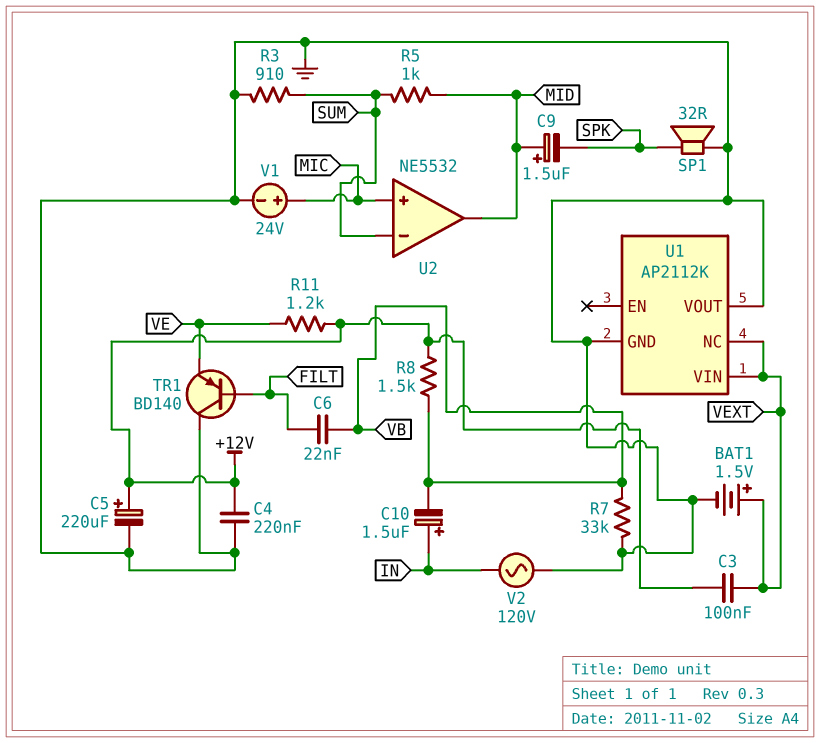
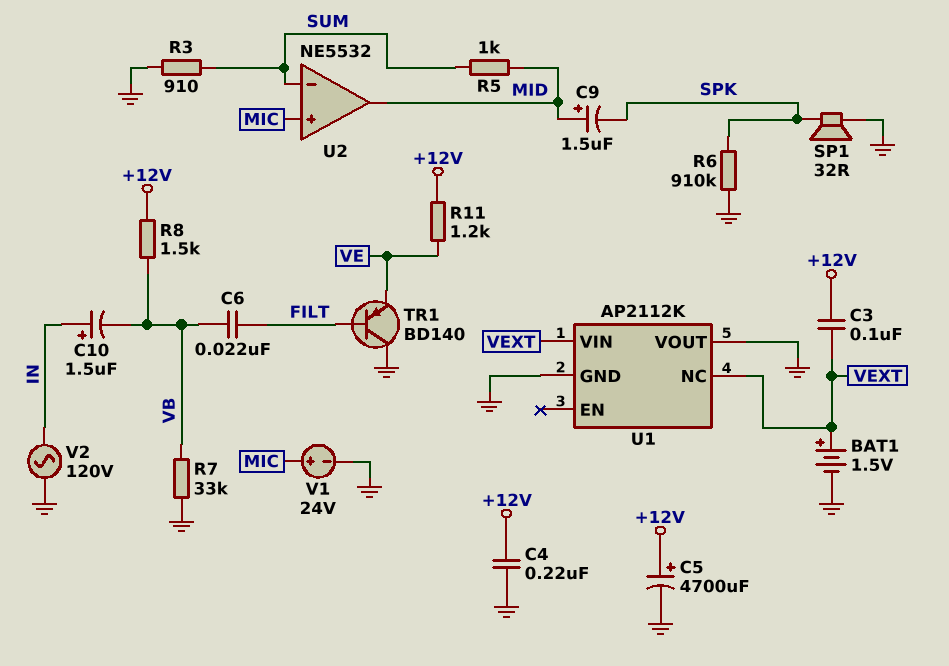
C5: 220uF (plus +12V, minus GND) -> 4700uF (plus +12V, minus GND)
R6: none -> 910k (GND, SPK)

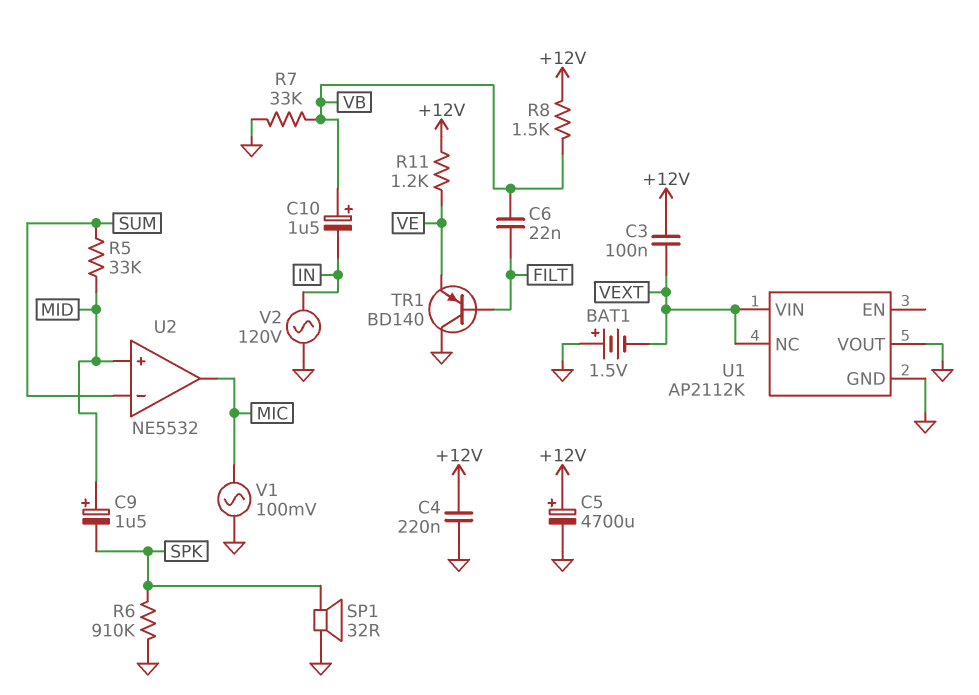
BAT1: 1.5V (plus VEXT, minus GND) -> 1.5V (plus GND, minus VEXT)
C10: 1.5uF (plus IN, minus VB) -> 1.5uF (plus VB, minus IN)
R3: 910 (GND, SUM) -> none
R5: 1k (MID, SUM) -> 33k (MID, SUM)
U2 pin in+: MIC -> MID
U2 pin out: MID -> MIC
V1: 24V (plus MIC, minus GND) -> AC 100mV (GND, MIC)

